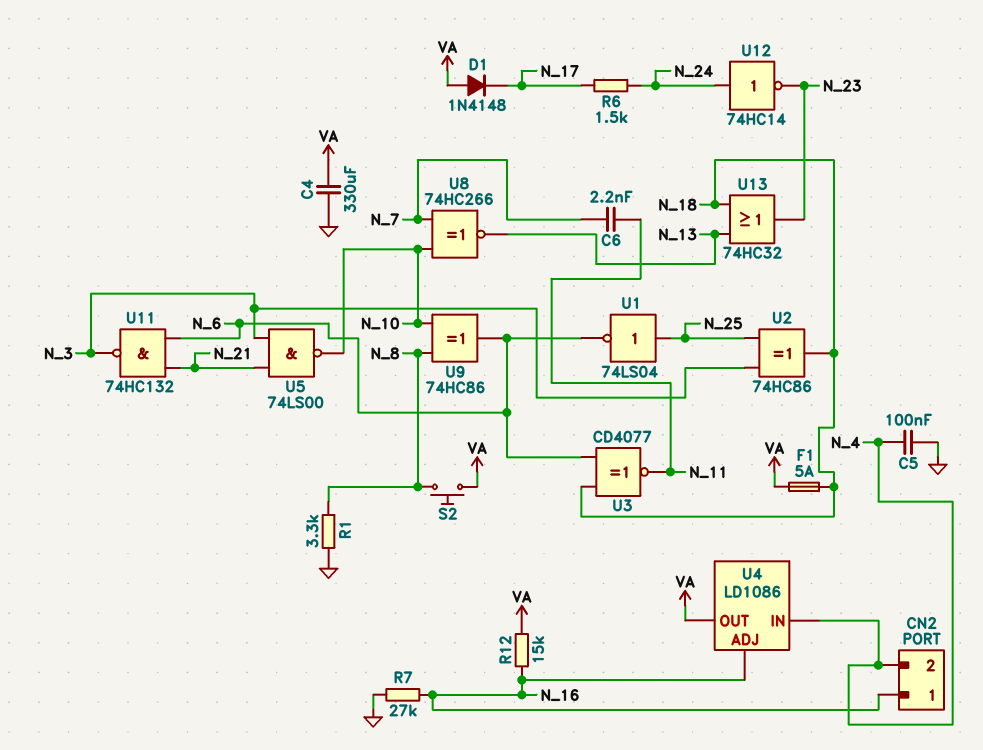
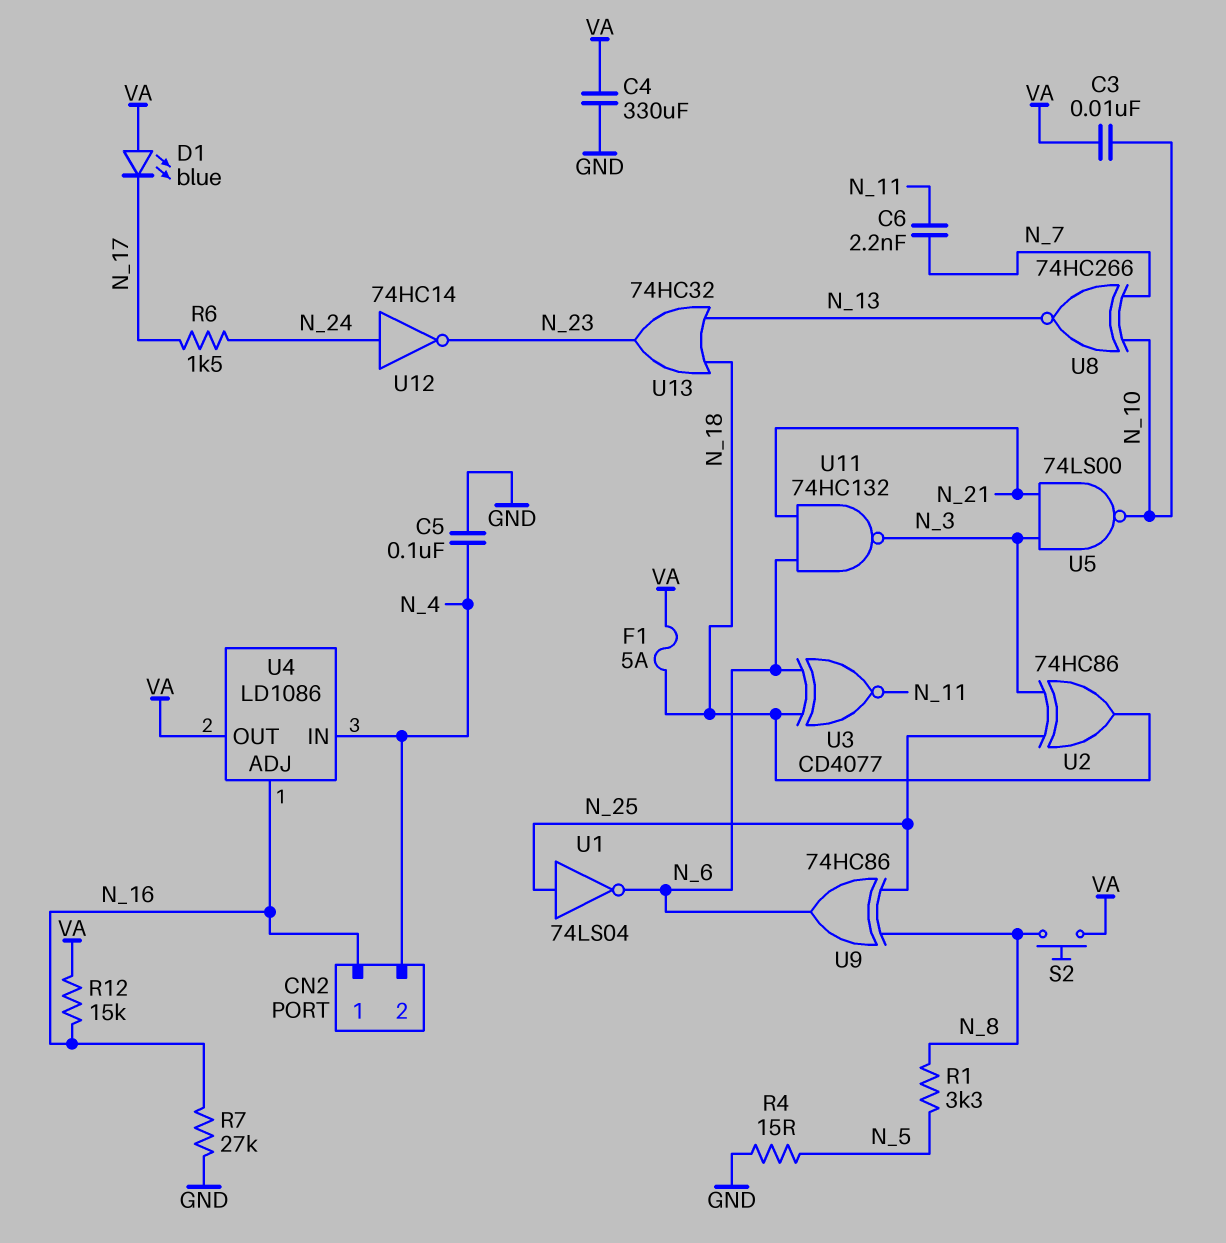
C3: none -> 10nF (N_10, VA)
D1: diode 1N4148 (A VA, K N_17) -> LED blue (A VA, K N_17)
R1: 3.3k (GND, N_8) -> 3.3k (N_5, N_8)
R4: none -> 15 (GND, N_5)
U9: XOR 74HC86 (in N_8, in N_10, out N_6) -> XOR 74HC86 (in N_8, in N_25, out N_6)

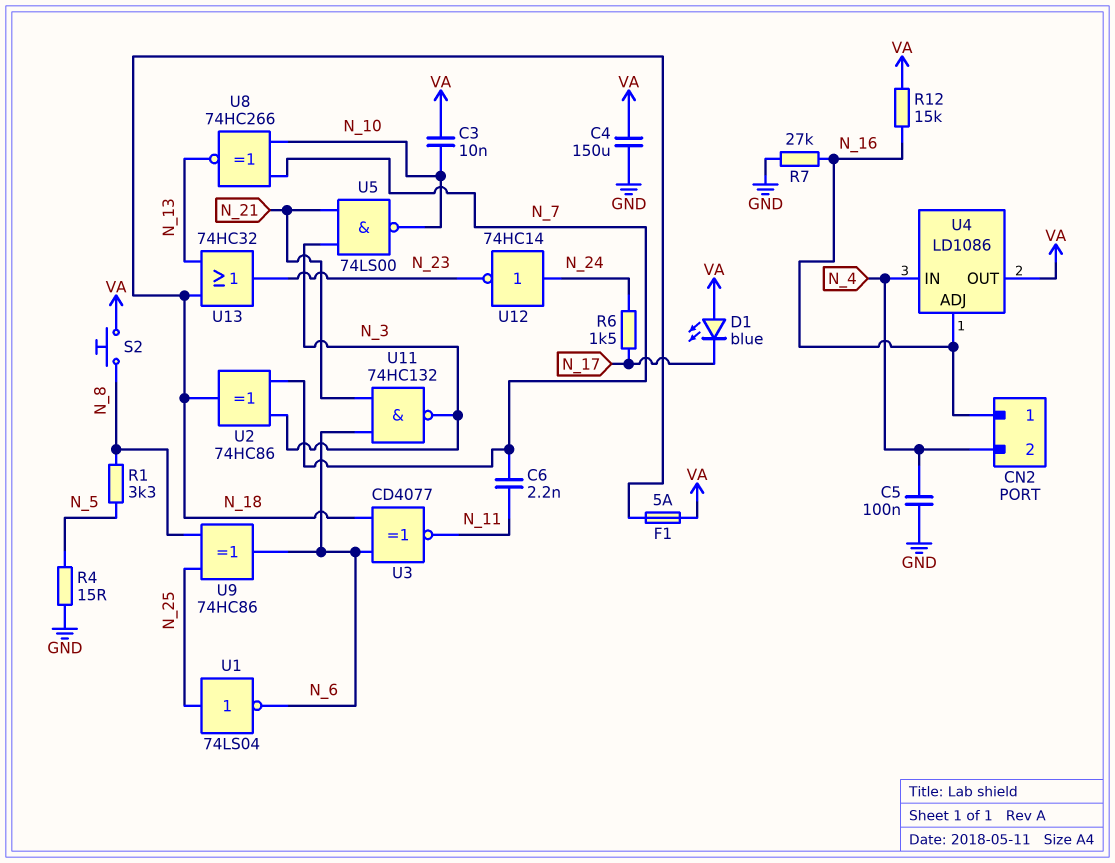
C4: 330uF (GND, VA) -> 150uF (GND, VA)
U2: XOR 74HC86 (in N_3, in N_25, out N_18) -> XOR 74HC86 (in N_3, in N_7, out N_18)

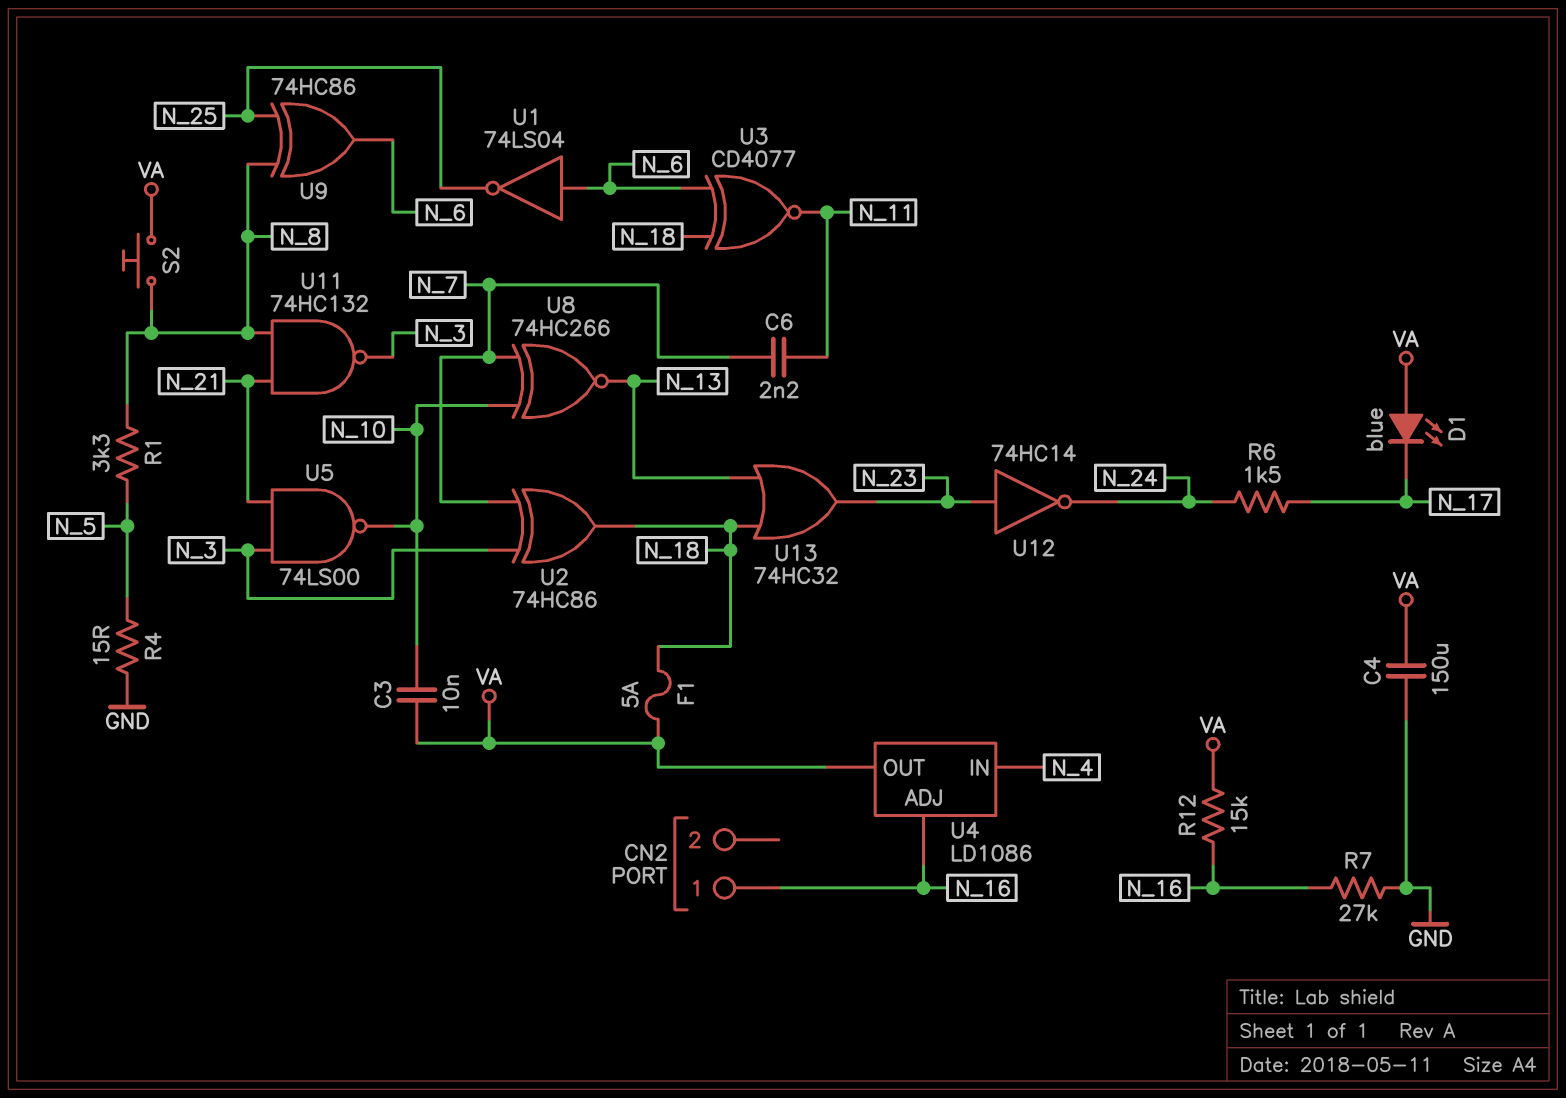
C5: 100nF (GND, N_4) -> none
CN2 pin 2: N_4 -> none
U1: NOT 74LS04 (in N_25, out N_6) -> NOT 74LS04 (in N_6, out N_25)
U11: NAND 74HC132 (in N_6, in N_21, out N_3) -> NAND 74HC132 (in N_8, in N_21, out N_3)
U12: NOT 74HC14 (in N_24, out N_23) -> NOT 74HC14 (in N_23, out N_24)

